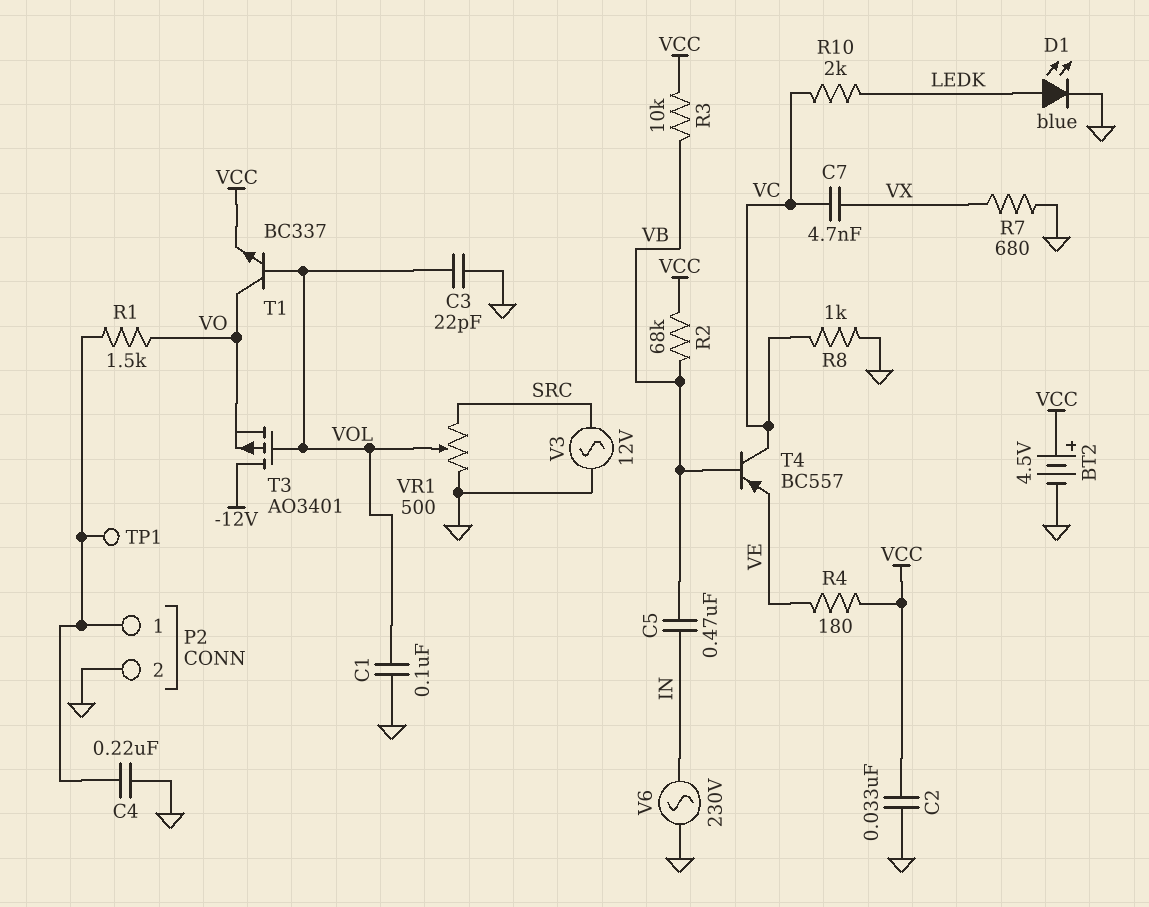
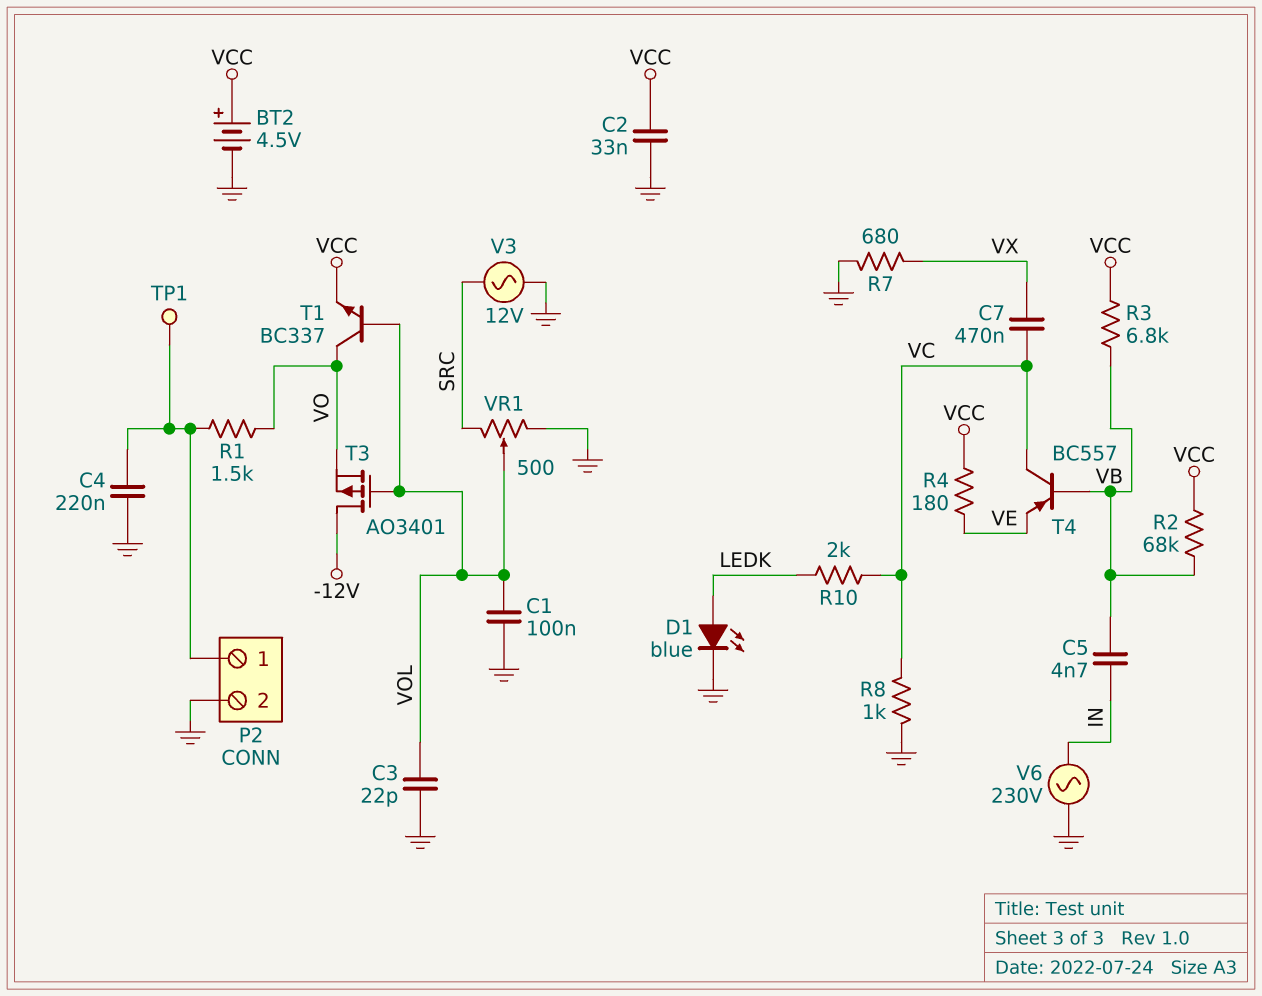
C5: 470nF (IN, VB) -> 4.7nF (IN, VB)
C7: 4.7nF (VC, VX) -> 470nF (VC, VX)
R3: 10k (VB, VCC) -> 6.8k (VB, VCC)

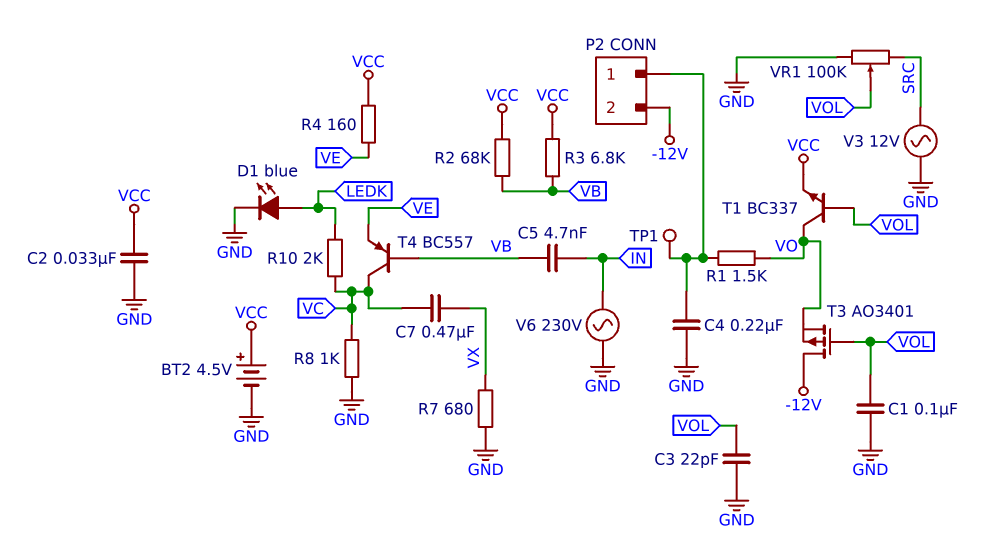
P2 pin 2: GND -> -12V
R4: 180 (VCC, VE) -> 160 (VCC, VE)
VR1: 500 (GND, SRC, wiper VOL) -> 100k (GND, SRC, wiper VOL)

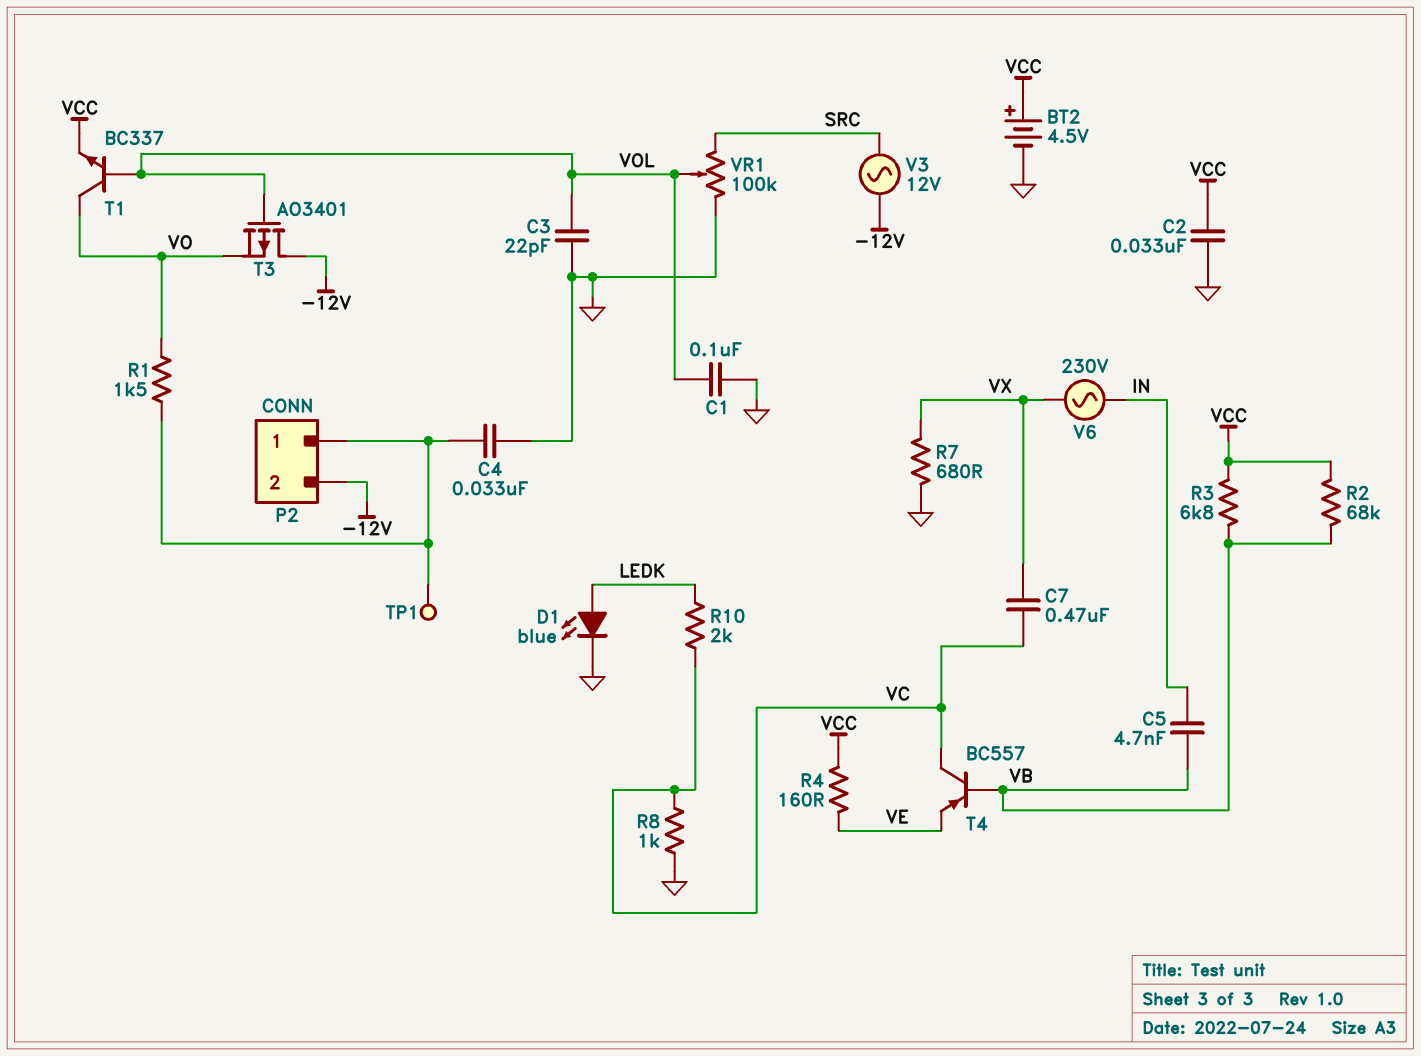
C4: 220nF (GND, P2/1) -> 33nF (GND, P2/1)
V3: AC 12V (GND, SRC) -> AC 12V (-12V, SRC)
V6: AC 230V (GND, IN) -> AC 230V (IN, VX)

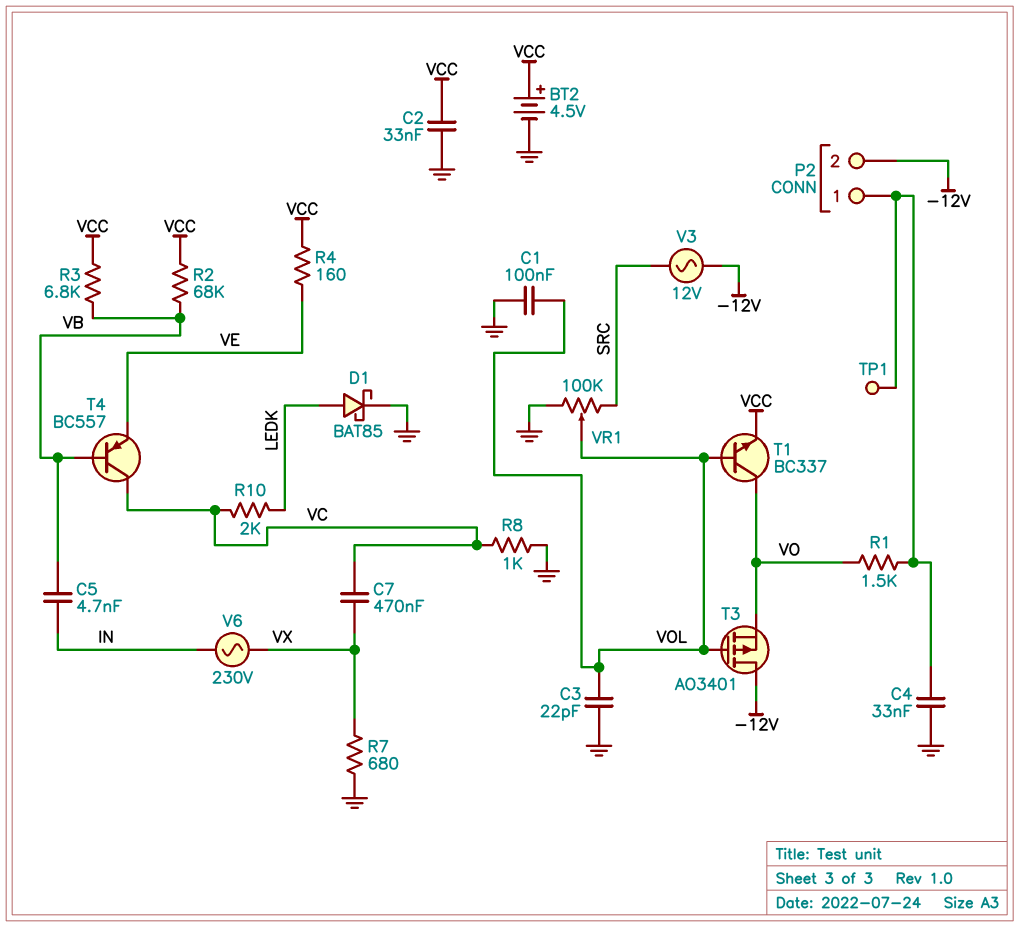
D1: LED blue (A LEDK, K GND) -> schottky BAT85 (A LEDK, K GND)

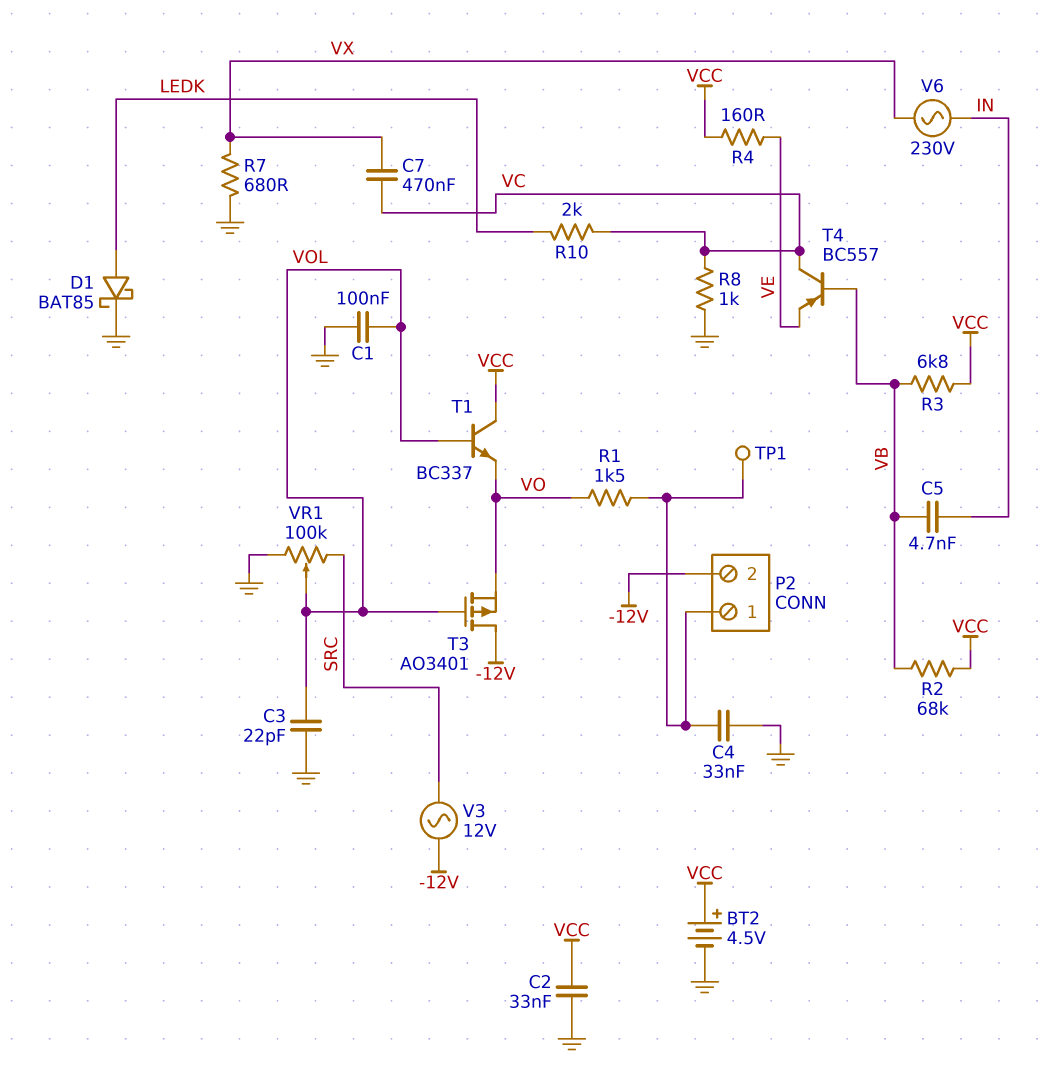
T1: NPN BC337 (B VOL, C VO, E VCC) -> NPN BC337 (B VOL, C VCC, E VO)

